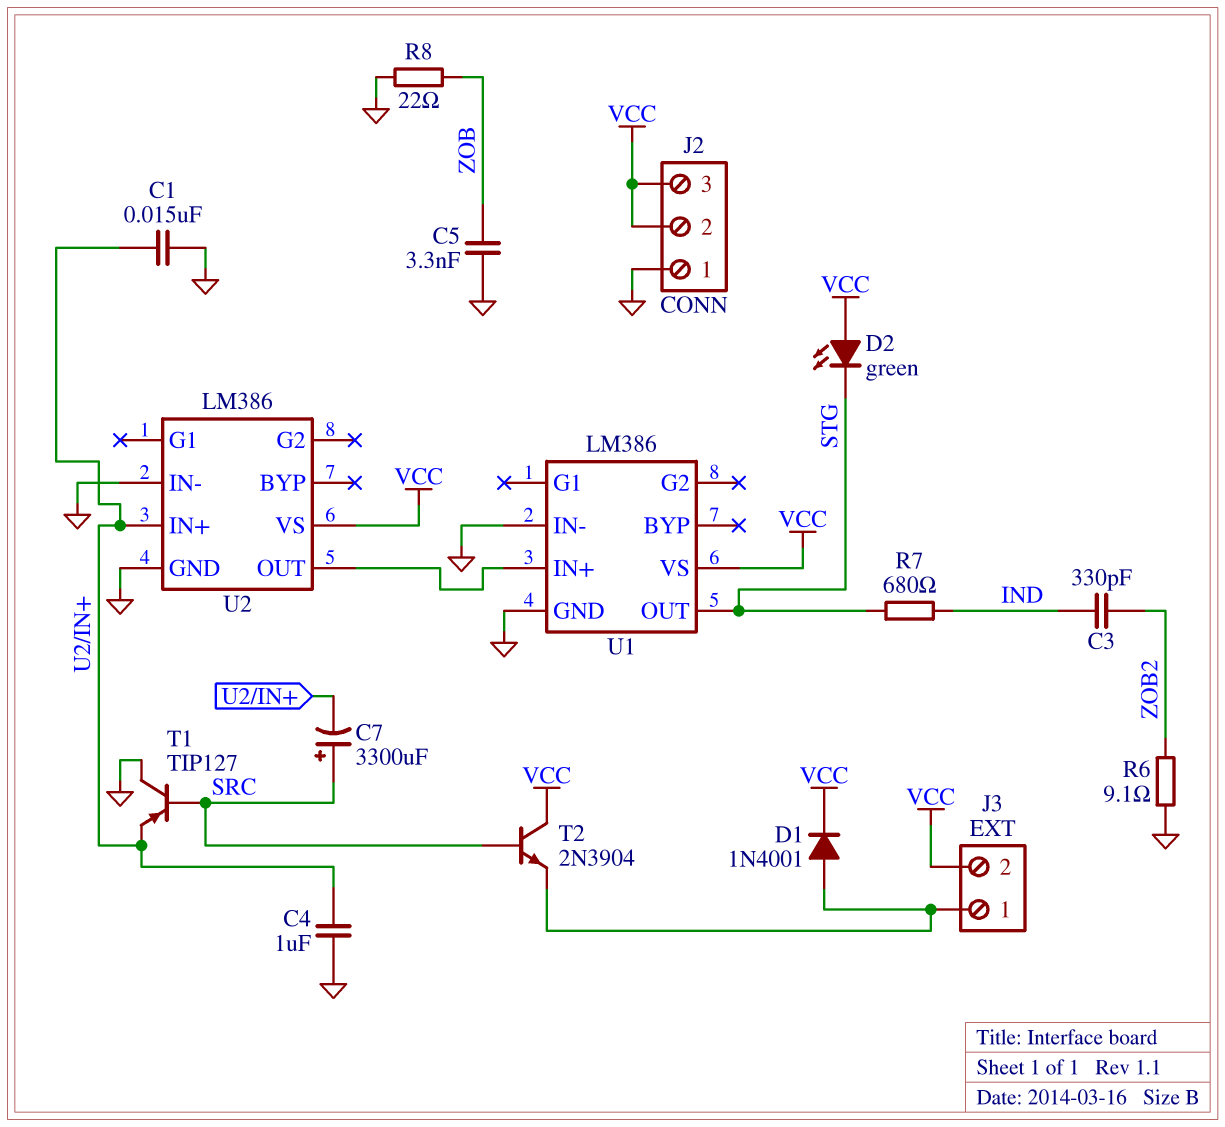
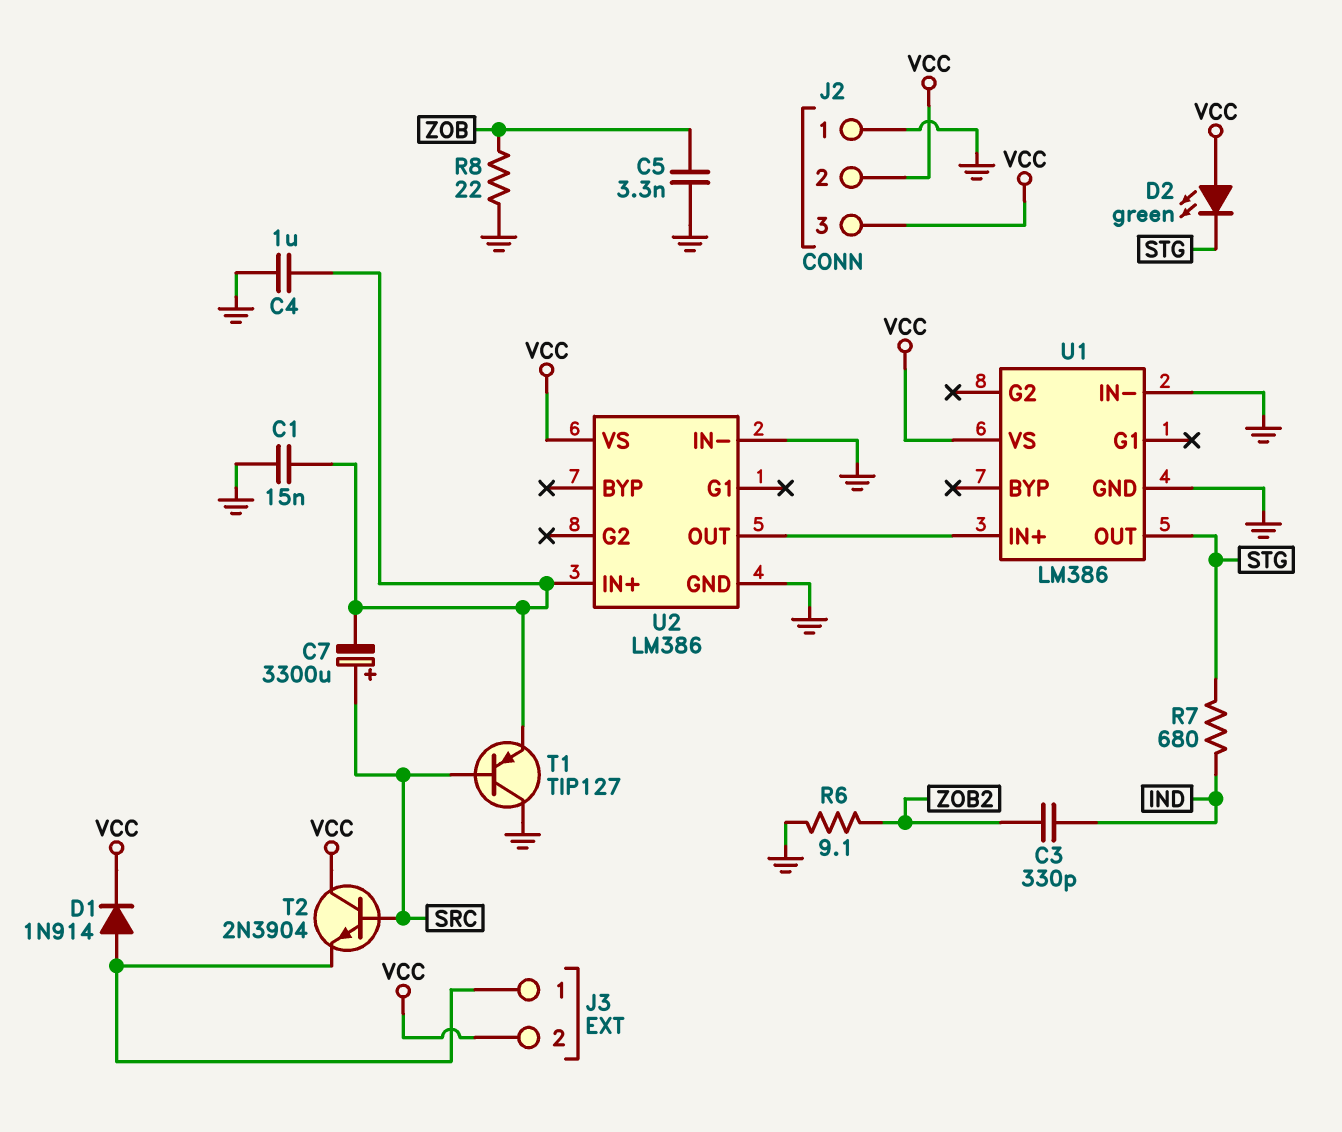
D1: diode 1N4001 (A J3/1, K VCC) -> diode 1N914 (A J3/1, K VCC)

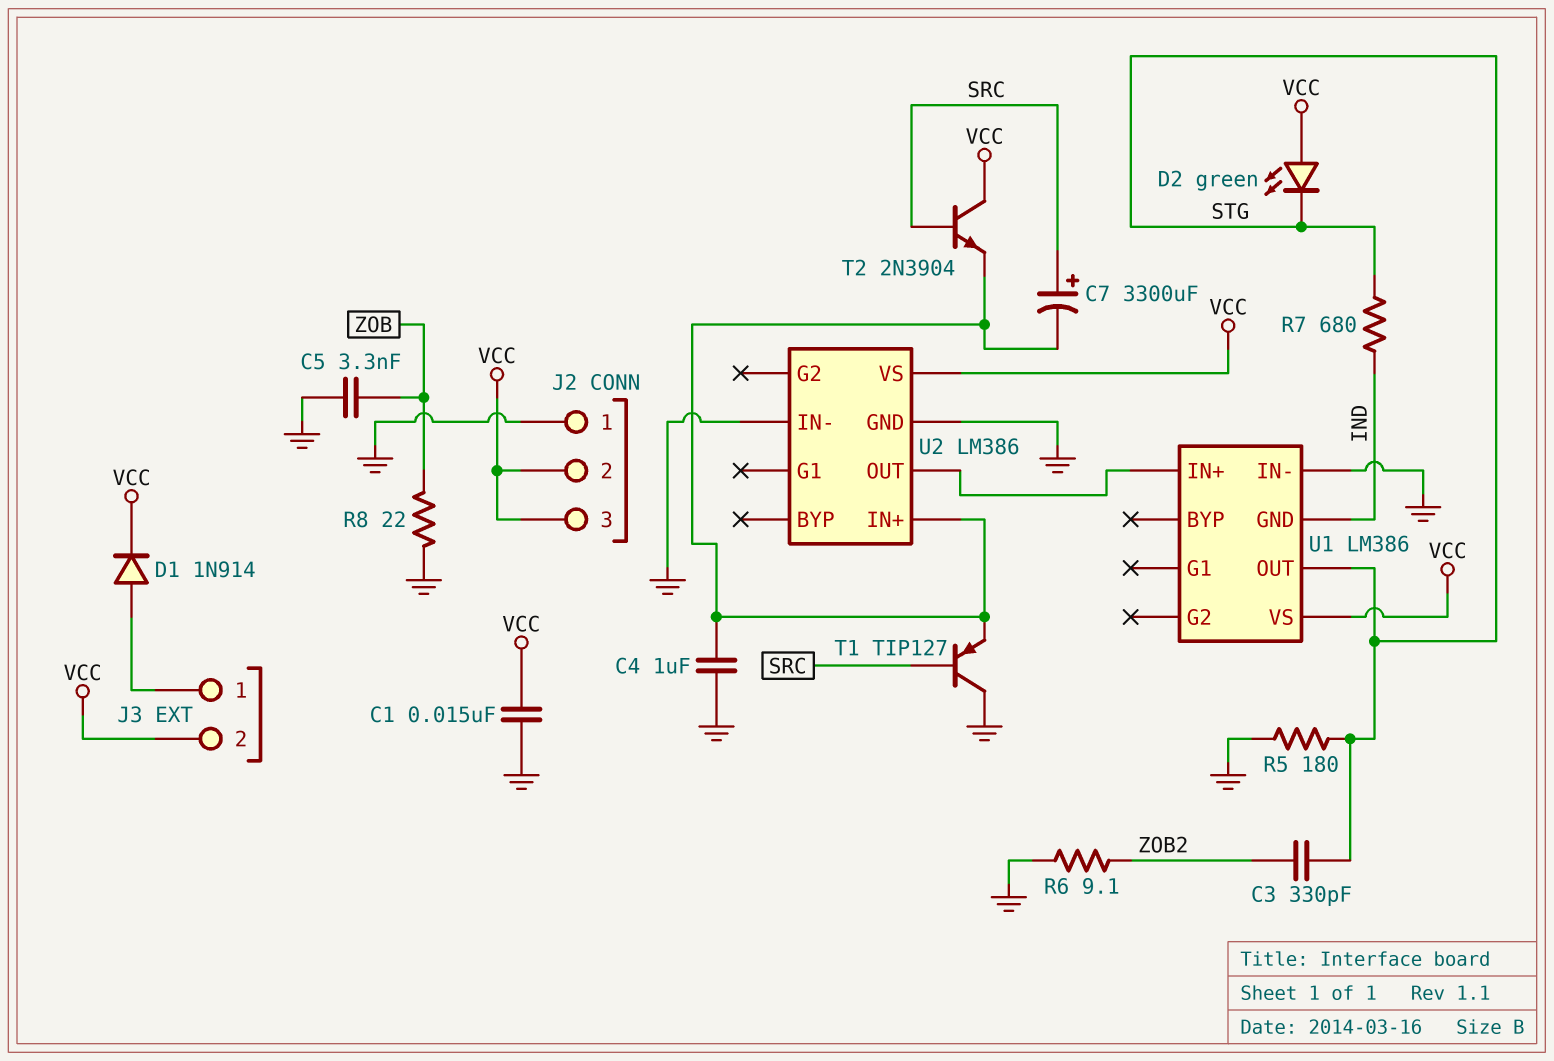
C1: 15nF (GND, U2/IN+) -> 15nF (GND, VCC)
C3: 330pF (IND, ZOB2) -> 330pF (STG, ZOB2)
R5: none -> 180 (GND, STG)
T2: NPN 2N3904 (B SRC, C VCC, E J3/1) -> NPN 2N3904 (B SRC, C VCC, E U2/IN+)
U1 pin GND: GND -> IND

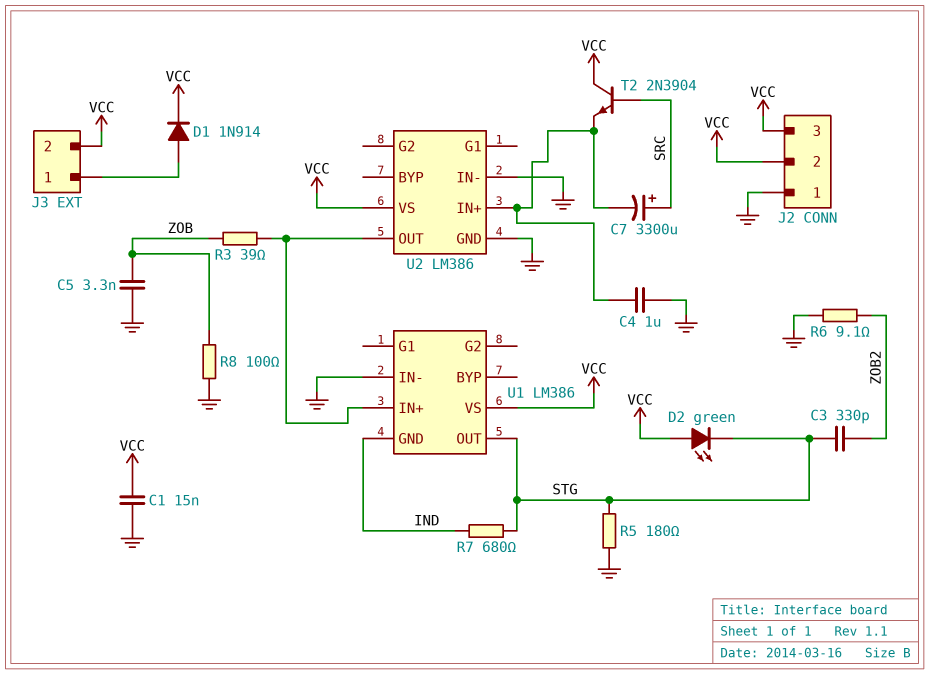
R3: none -> 39 (U1/IN+, ZOB)
R8: 22 (GND, ZOB) -> 100 (GND, ZOB)
T1: PNP TIP127 (B SRC, C GND, E U2/IN+) -> none

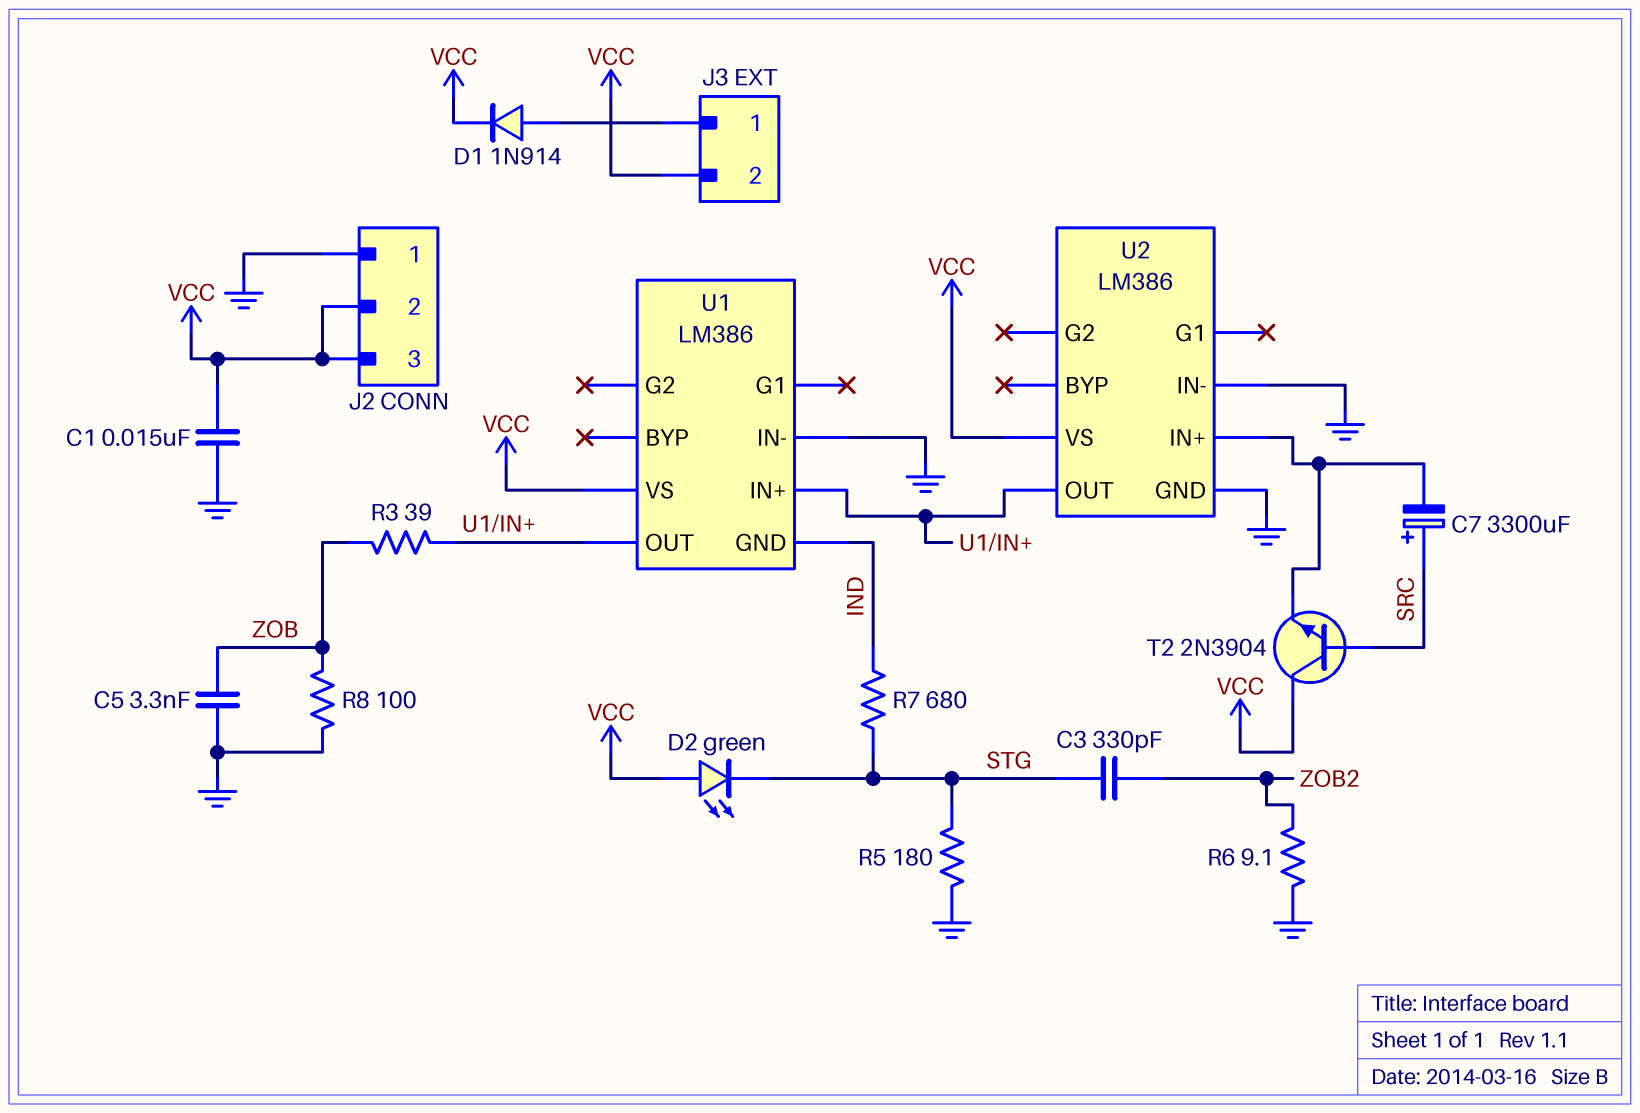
C4: 1uF (GND, U2/IN+) -> none
U1 pin OUT: STG -> U1/IN+

